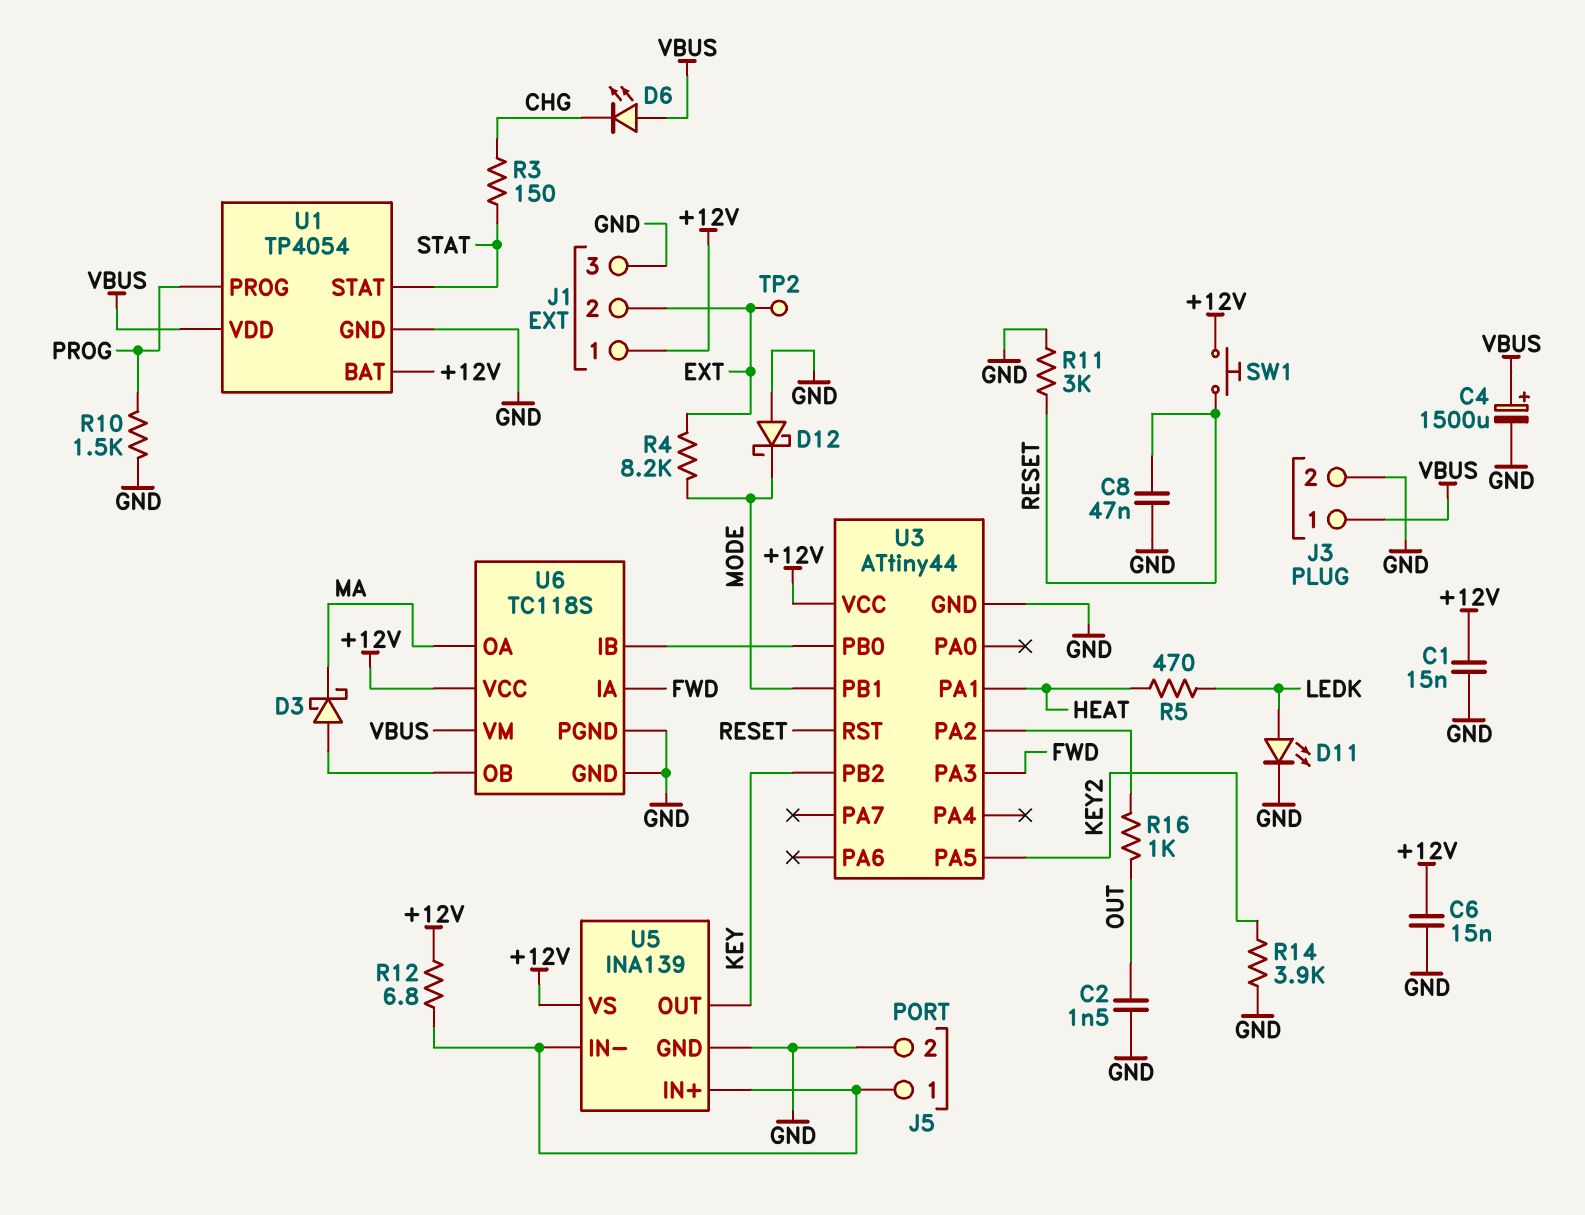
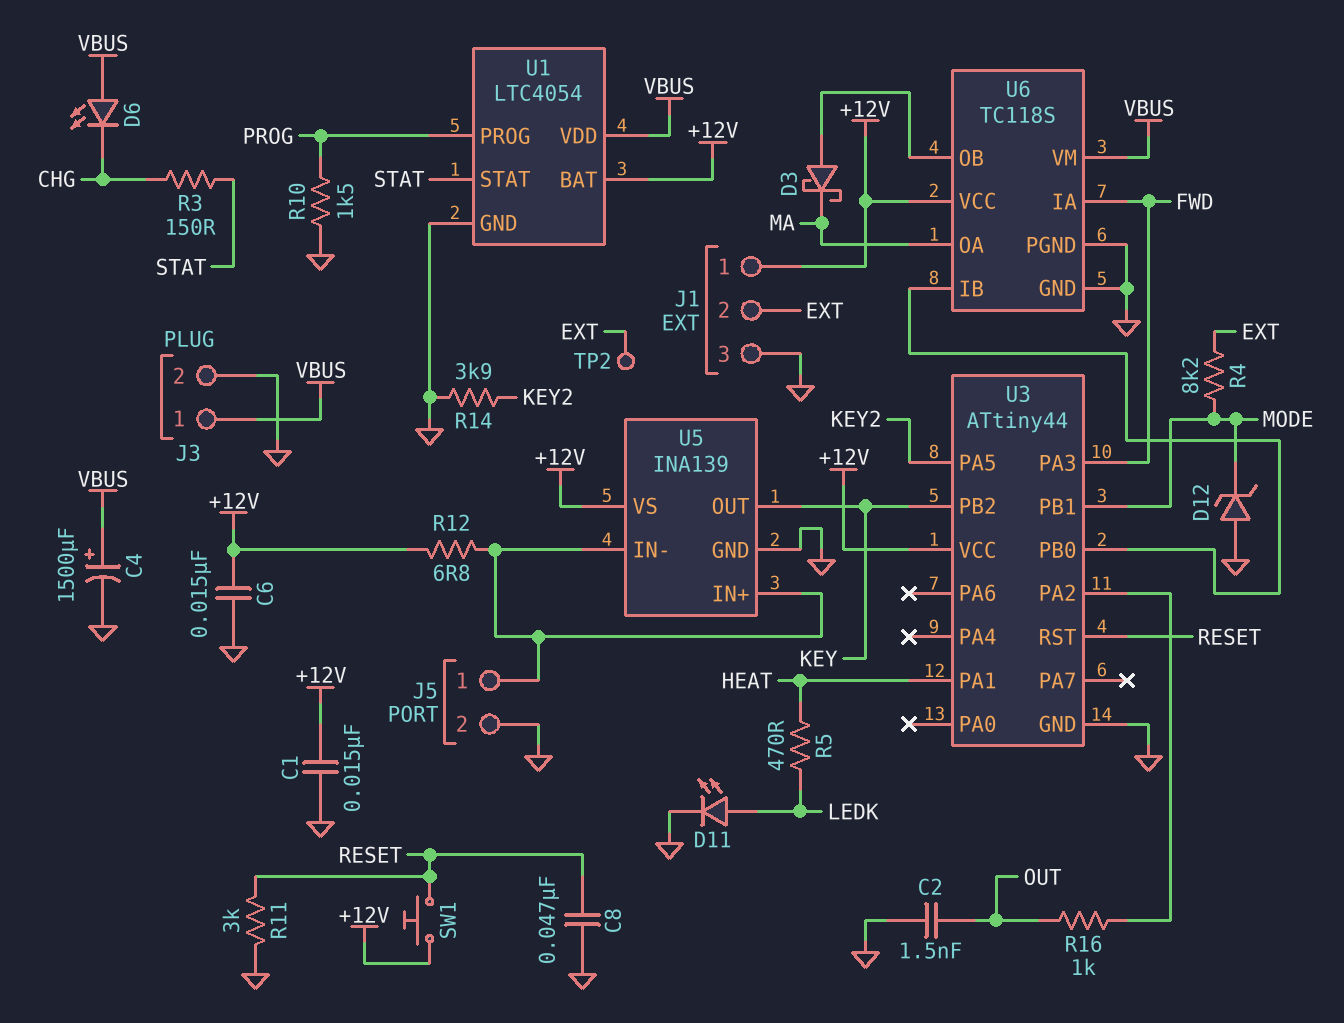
D12: schottky (A GND, K MODE) -> zener (A GND, K MODE)
U1: TP4054 -> LTC4054

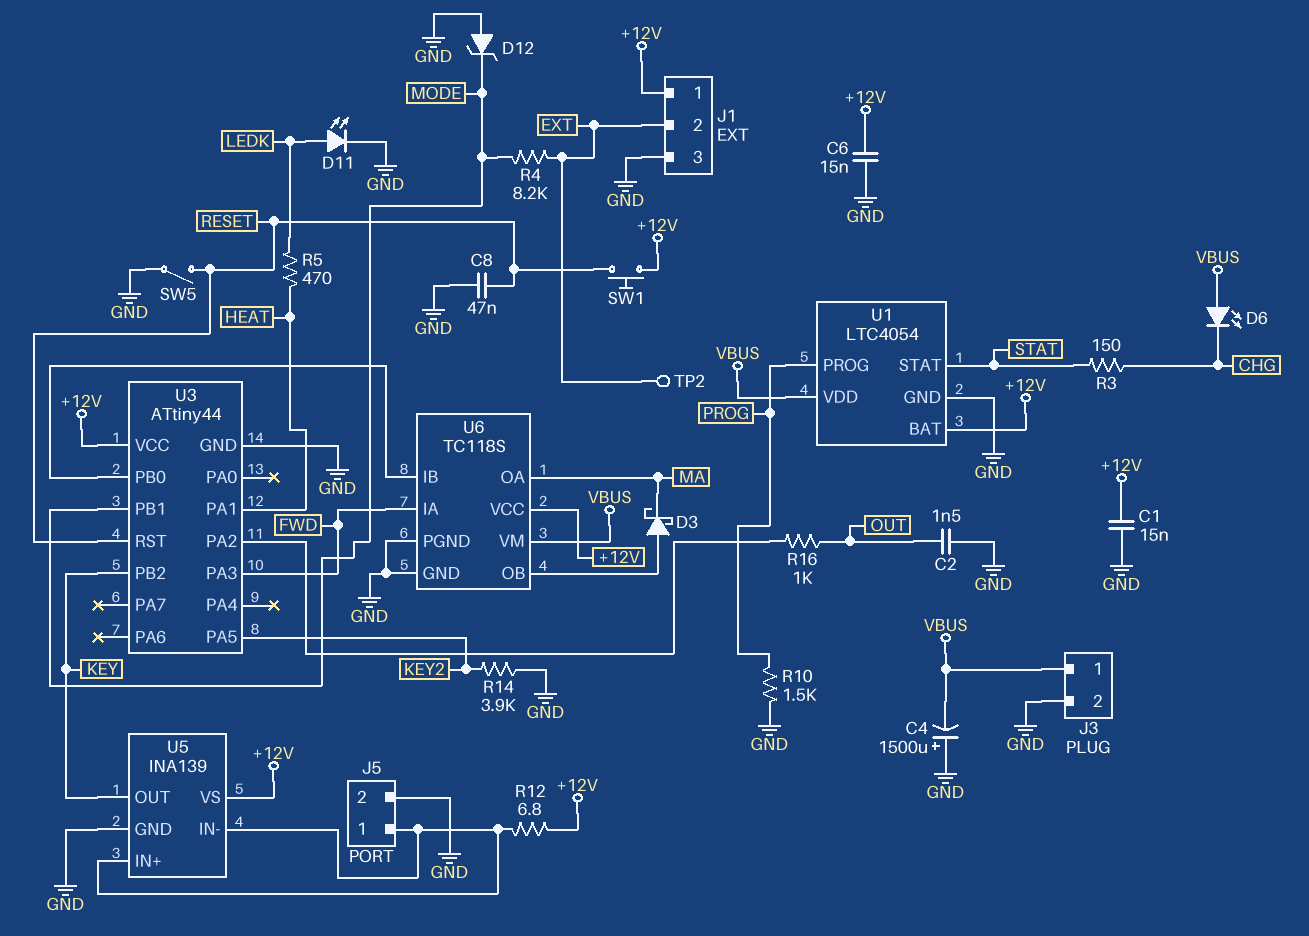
C4: 1500uF (plus VBUS, minus GND) -> 1500uF (plus GND, minus VBUS)
R11: 3k (GND, RESET) -> none
SW5: none -> switch (GND, RESET)

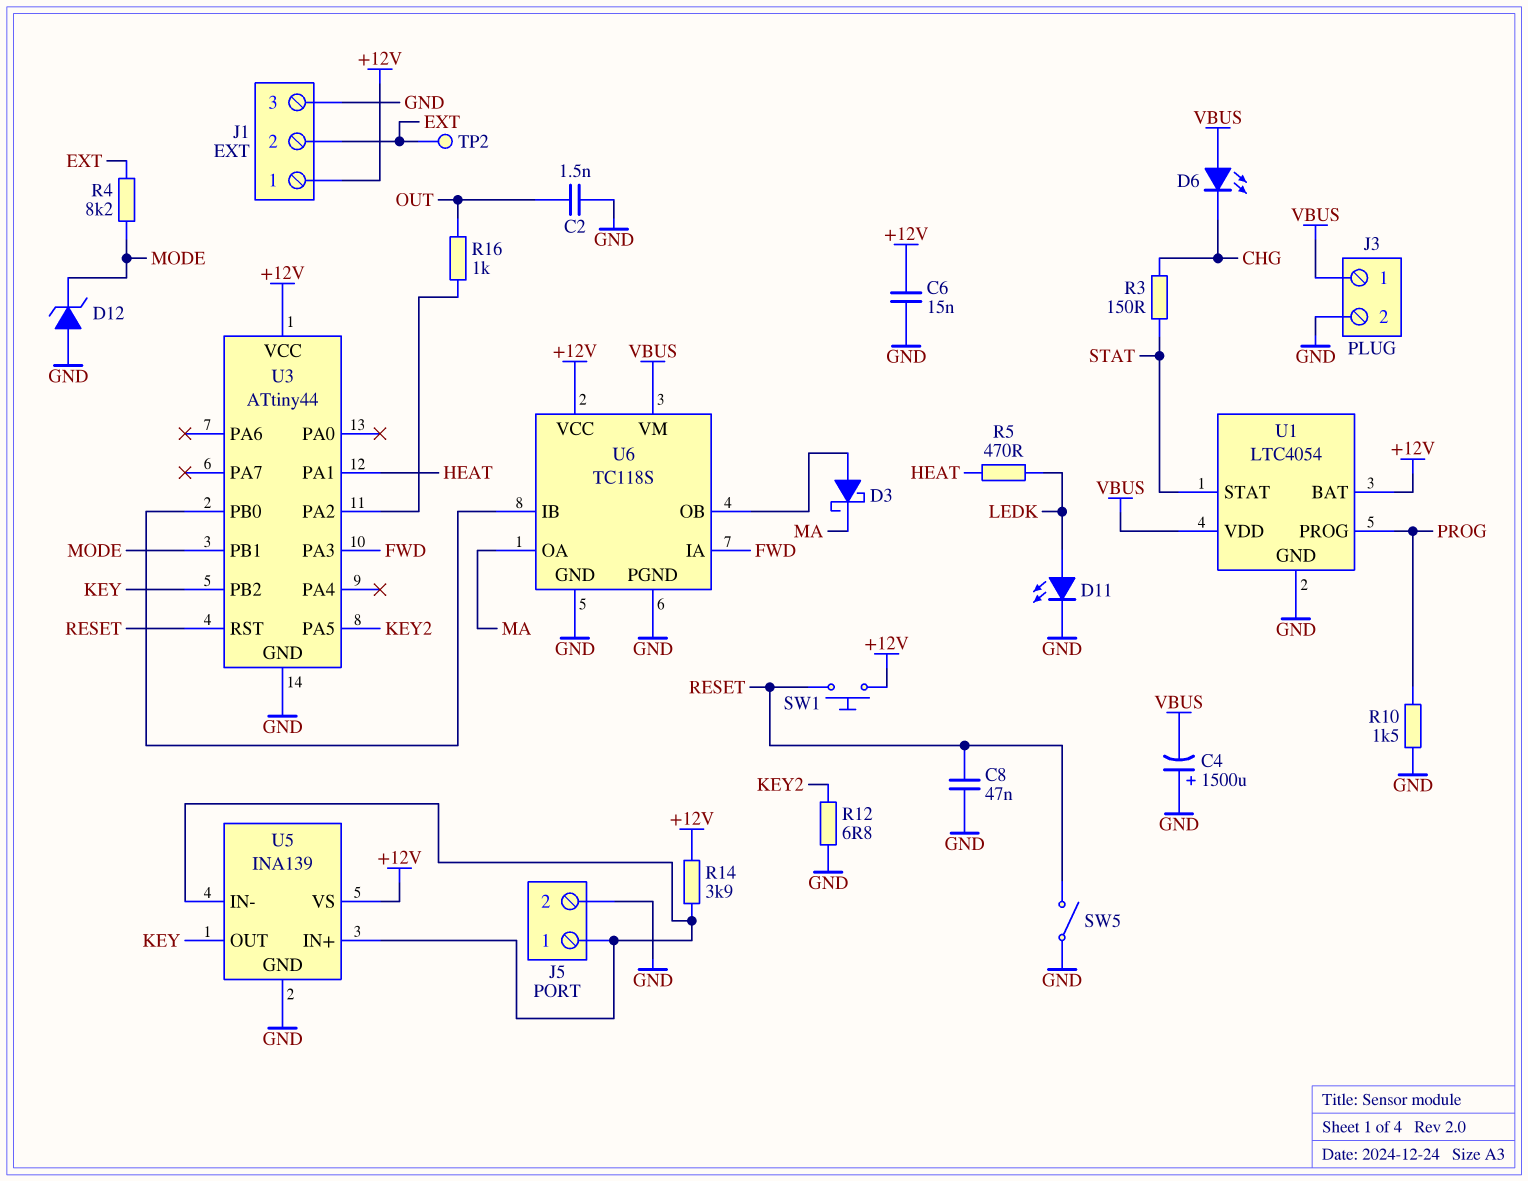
C1: 15nF (+12V, GND) -> none
R12: 6.8 (+12V, J5/1) -> 6.8 (GND, KEY2)
R14: 3.9k (GND, KEY2) -> 3.9k (+12V, J5/1)

